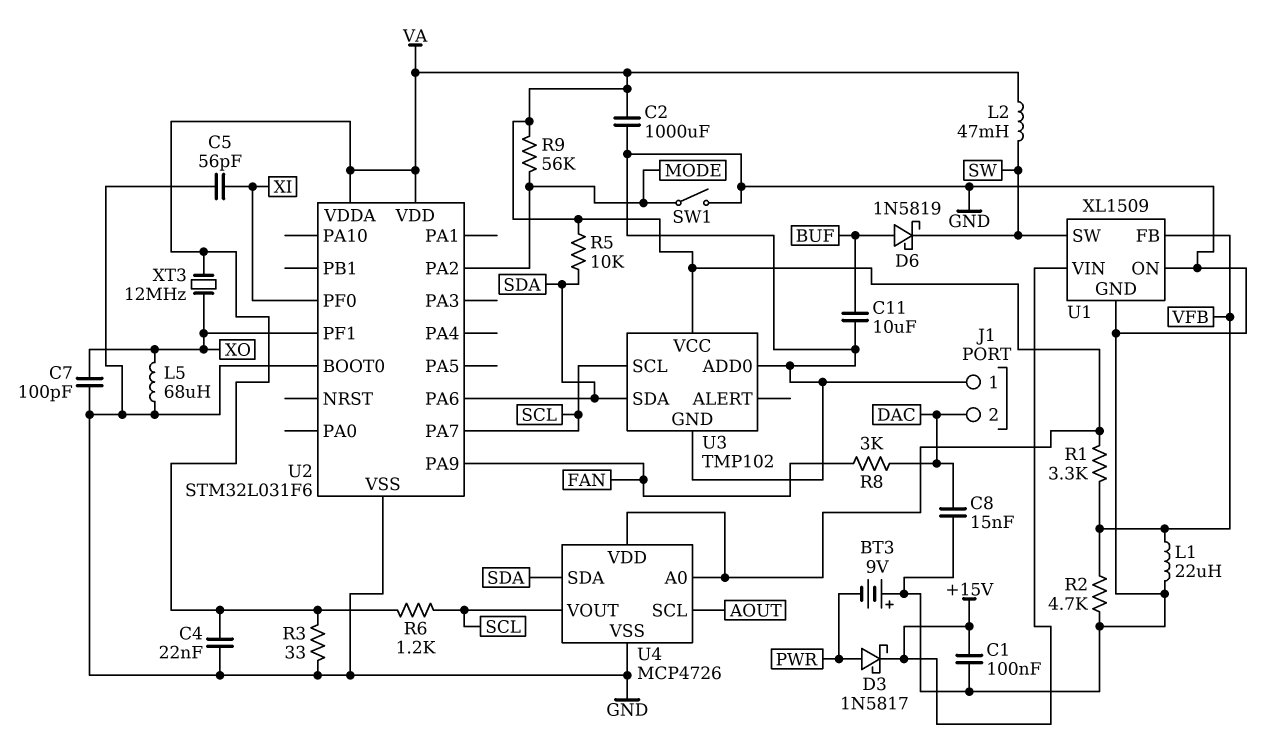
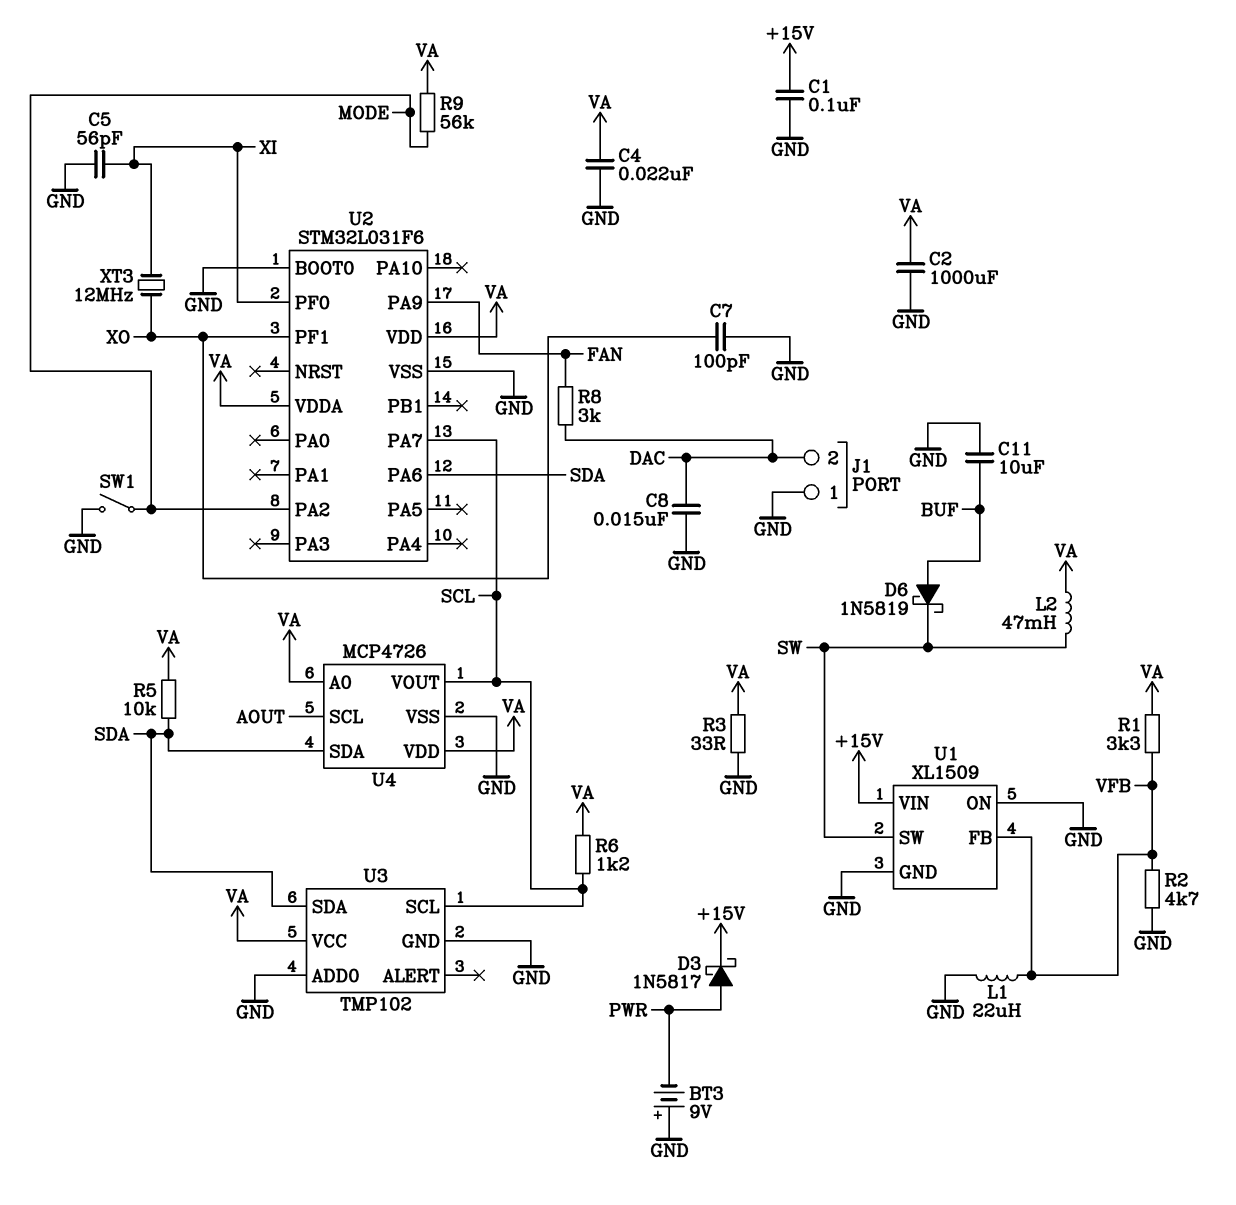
L5: 68uH (GND, XO) -> none
XT3: 12MHz (VA, XO) -> 12MHz (XI, XO)

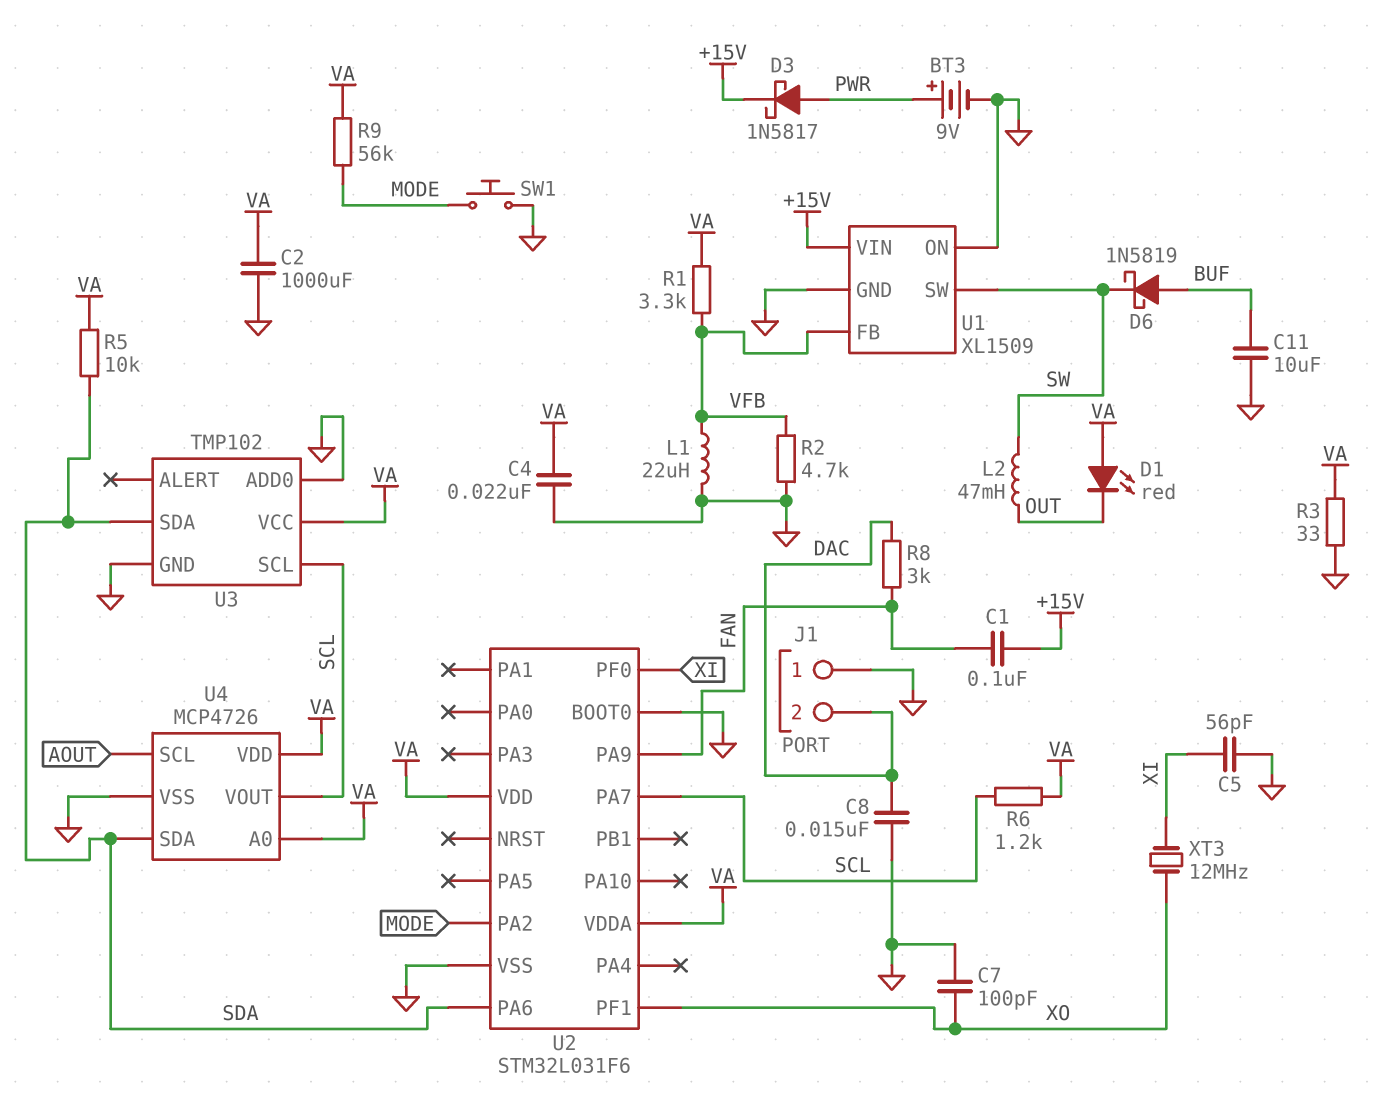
BT3: 9V (plus GND, minus PWR) -> 9V (plus PWR, minus GND)
C1: 100nF (+15V, GND) -> 100nF (+15V, FAN)
D1: none -> LED red (A VA, K OUT)
L2: 47mH (SW, VA) -> 47mH (OUT, SW)
SW1: switch (GND, MODE) -> button (GND, MODE)

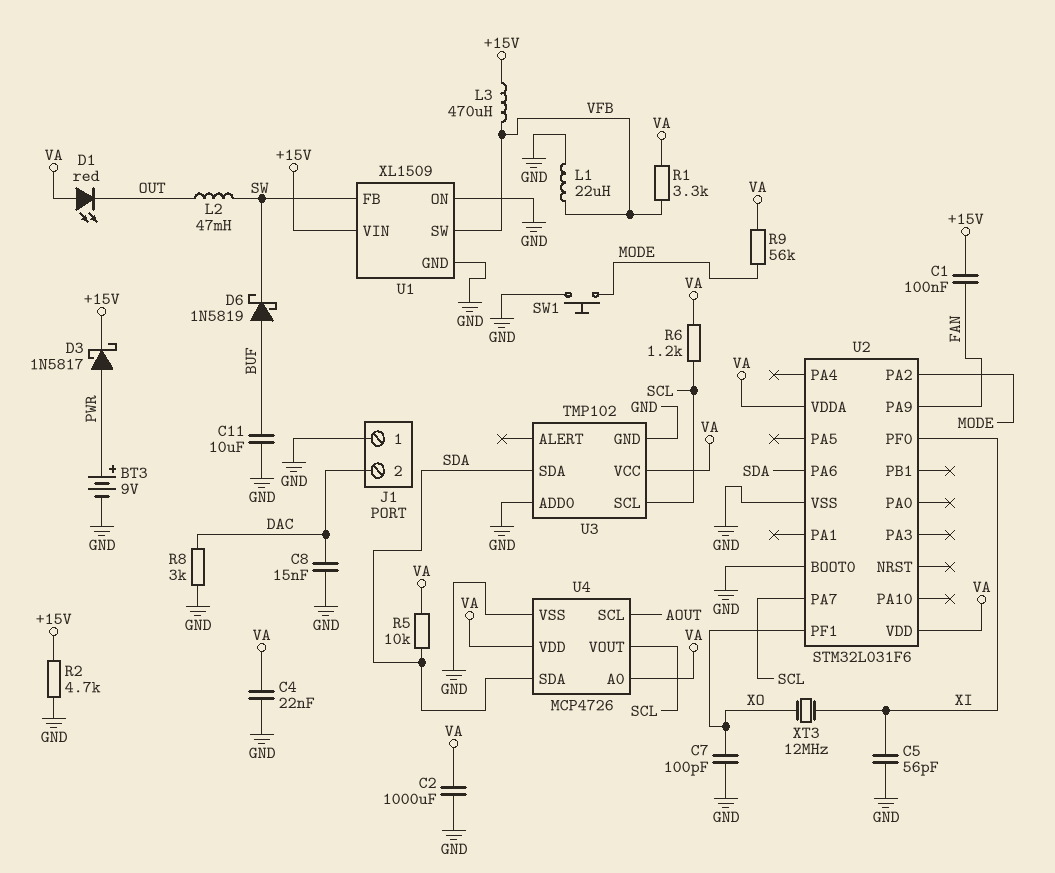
L3: none -> 470uH (+15V, VFB)
R2: 4.7k (GND, VFB) -> 4.7k (+15V, GND)
R3: 33 (GND, VA) -> none
R8: 3k (DAC, FAN) -> 3k (DAC, GND)
U1 pin FB: VFB -> SW
U1 pin SW: SW -> VFB

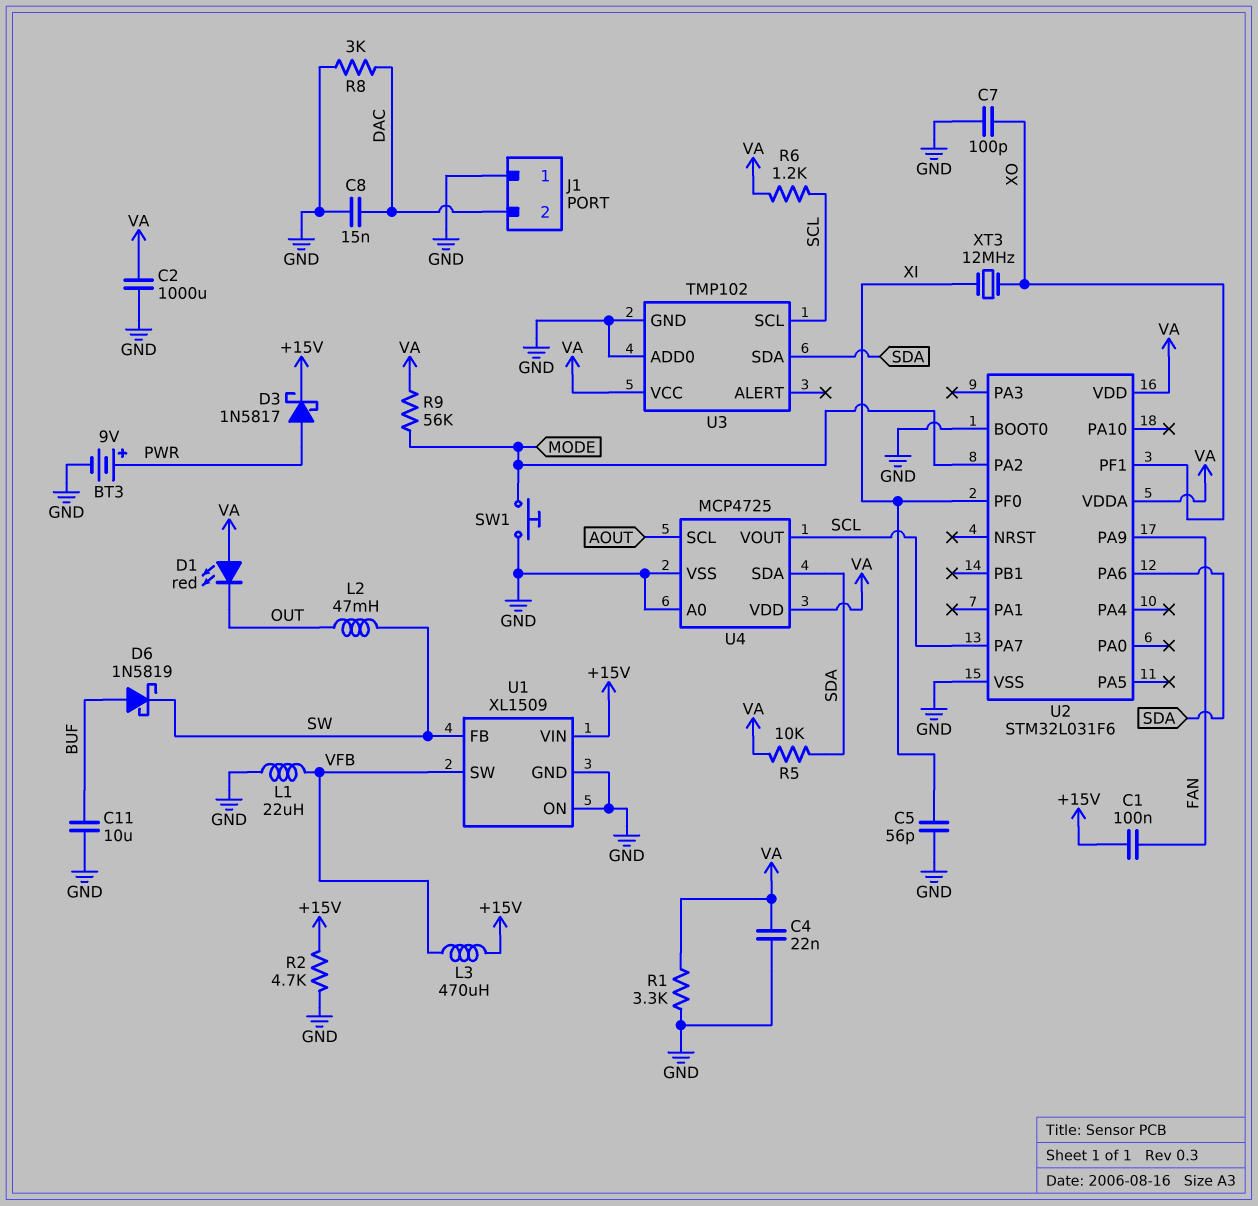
R1: 3.3k (VA, VFB) -> 3.3k (GND, VA)
U4: MCP4726 -> MCP4725
U4 pin A0: VA -> GND

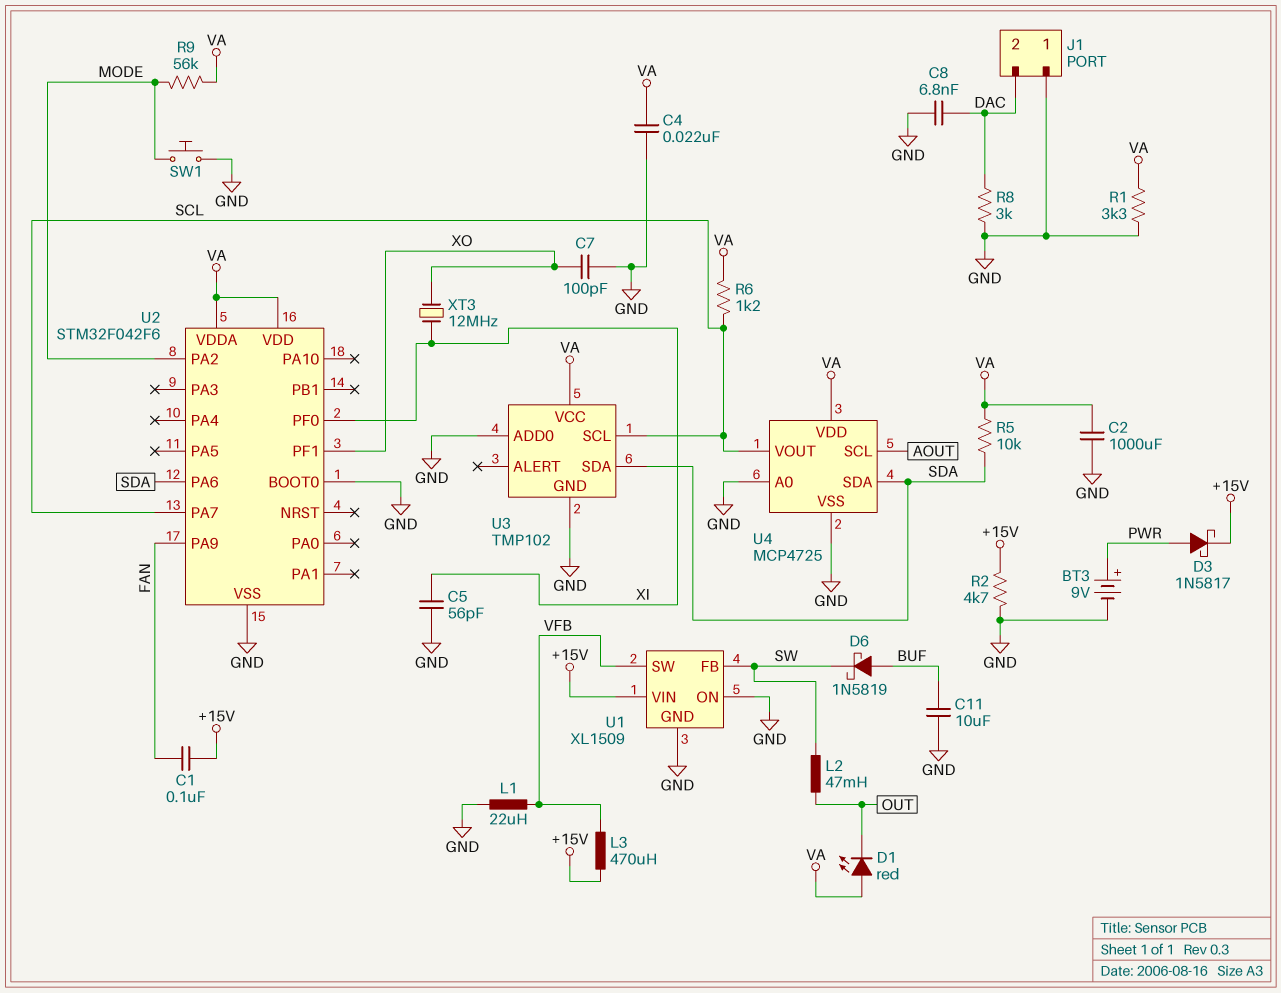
C8: 15nF (DAC, GND) -> 6.8nF (DAC, GND)
U2: STM32L031F6 -> STM32F042F6

